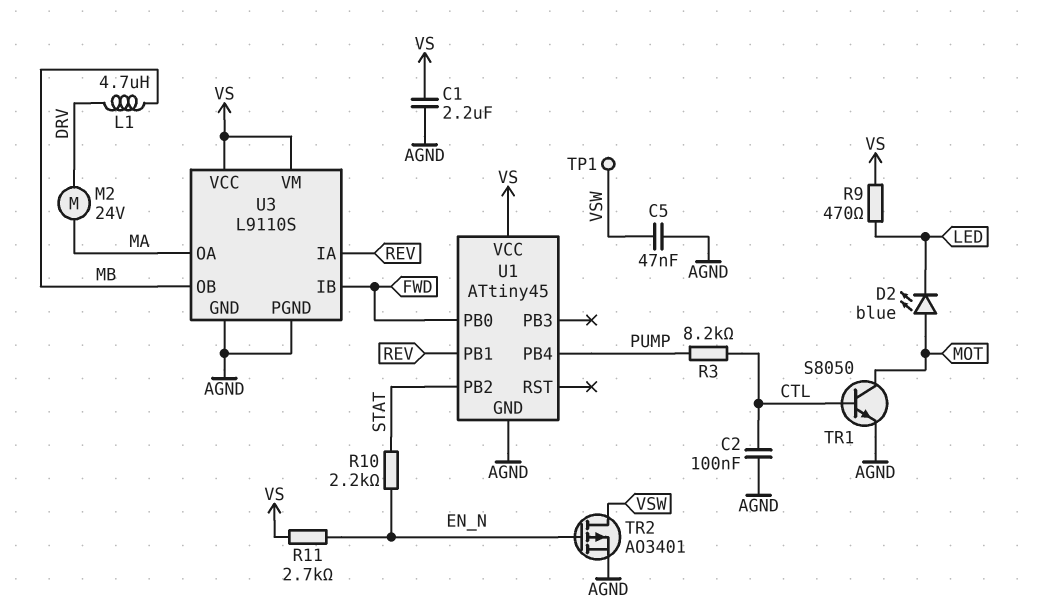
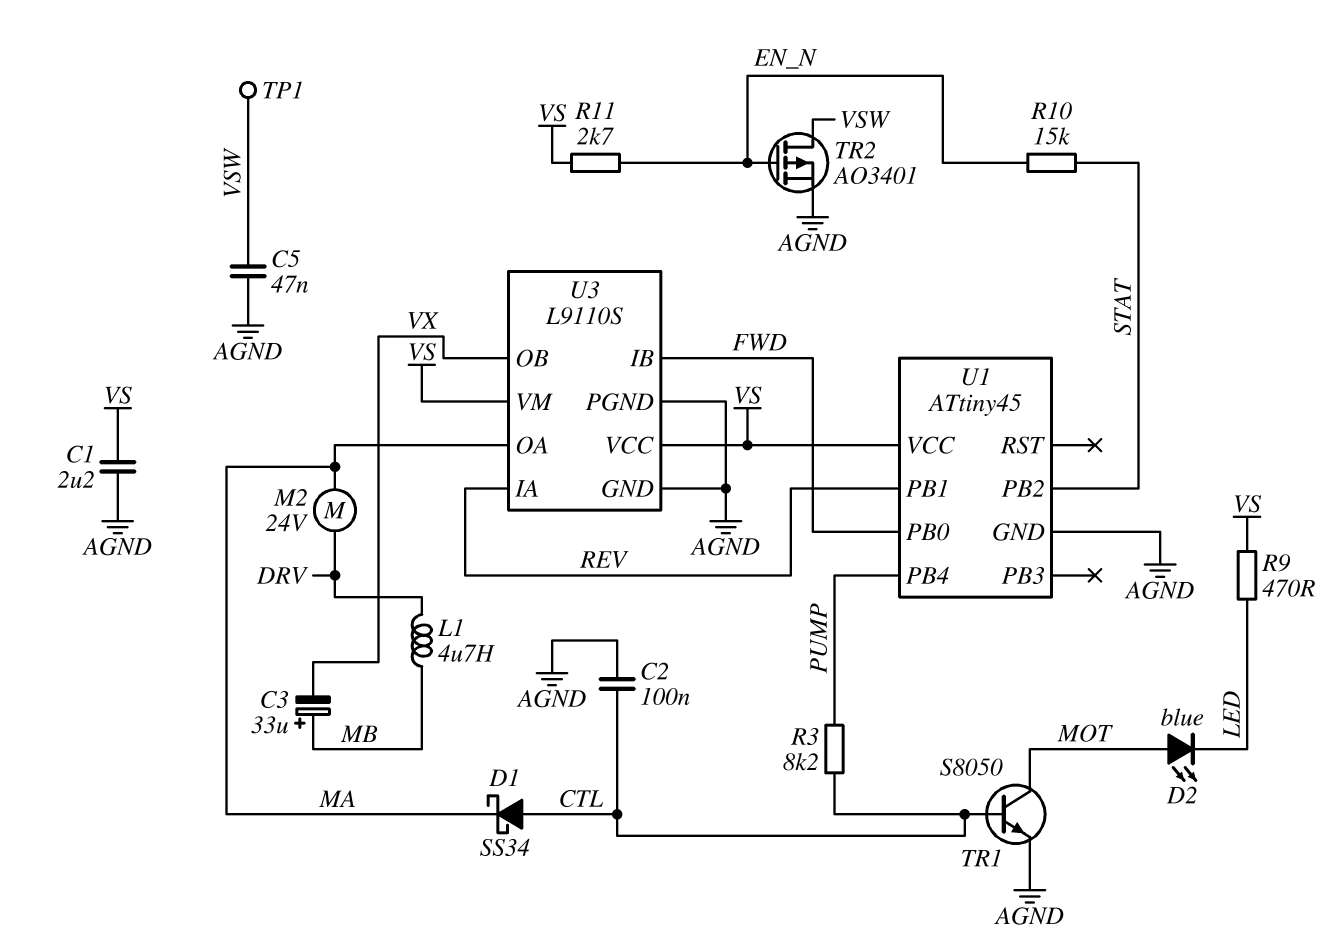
C3: none -> 33uF (plus MB, minus VX)
D1: none -> schottky SS34 (A CTL, K MA)
R10: 2.2k (EN_N, STAT) -> 15k (EN_N, STAT)
U3 pin OB: MB -> VX

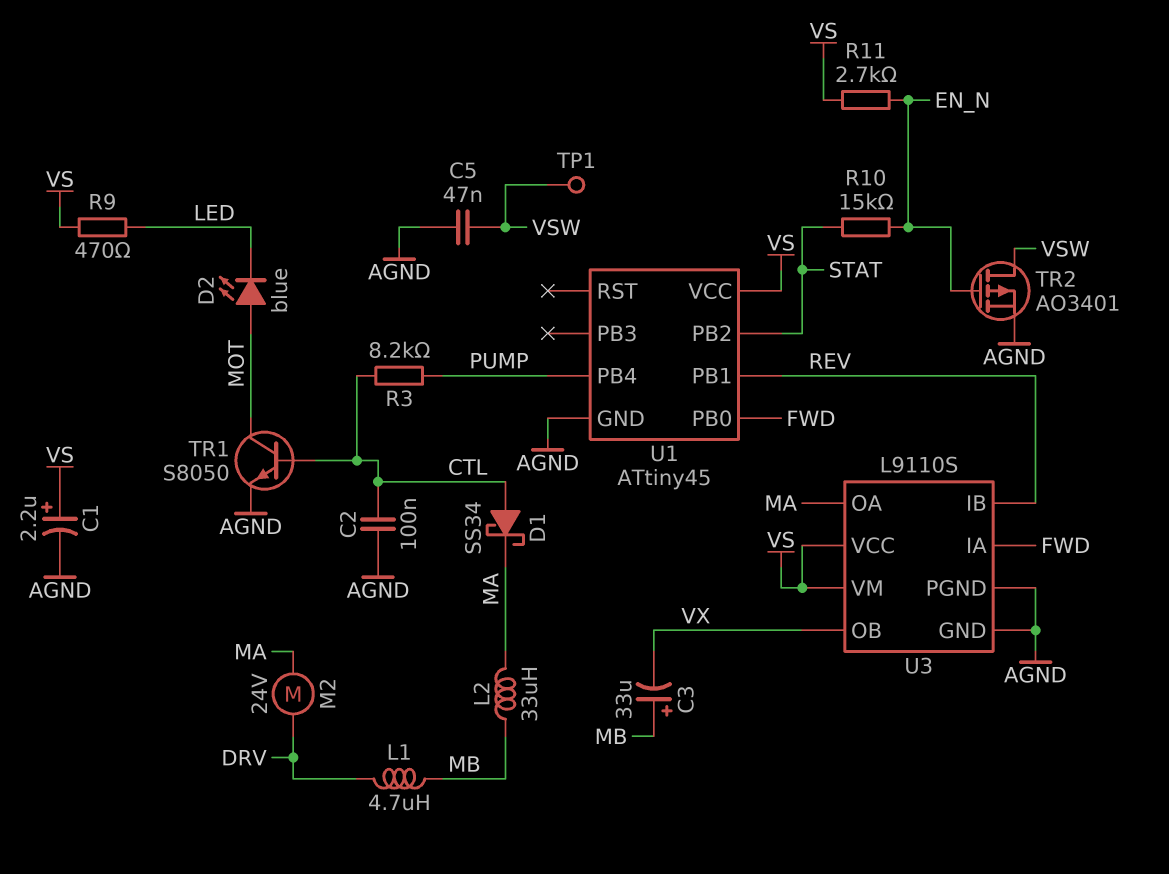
C1: 2.2uF (AGND, VS) -> 2.2uF (plus VS, minus AGND)
L2: none -> 33uH (MA, MB)
U3 pin IA: REV -> FWD
U3 pin IB: FWD -> REV

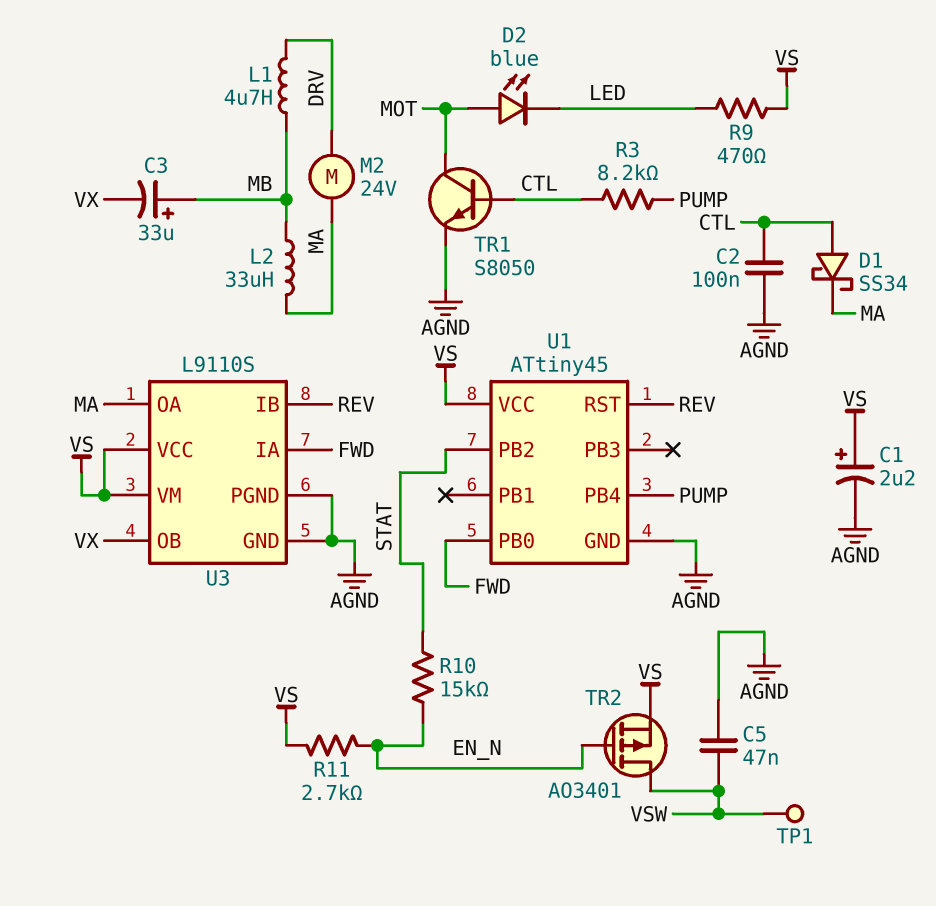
TR2: PMOS AO3401 (G EN_N, D VSW, S AGND) -> PMOS AO3401 (G EN_N, D VSW, S VS)
U1 pin PB1: REV -> none
U1 pin RST: none -> REV

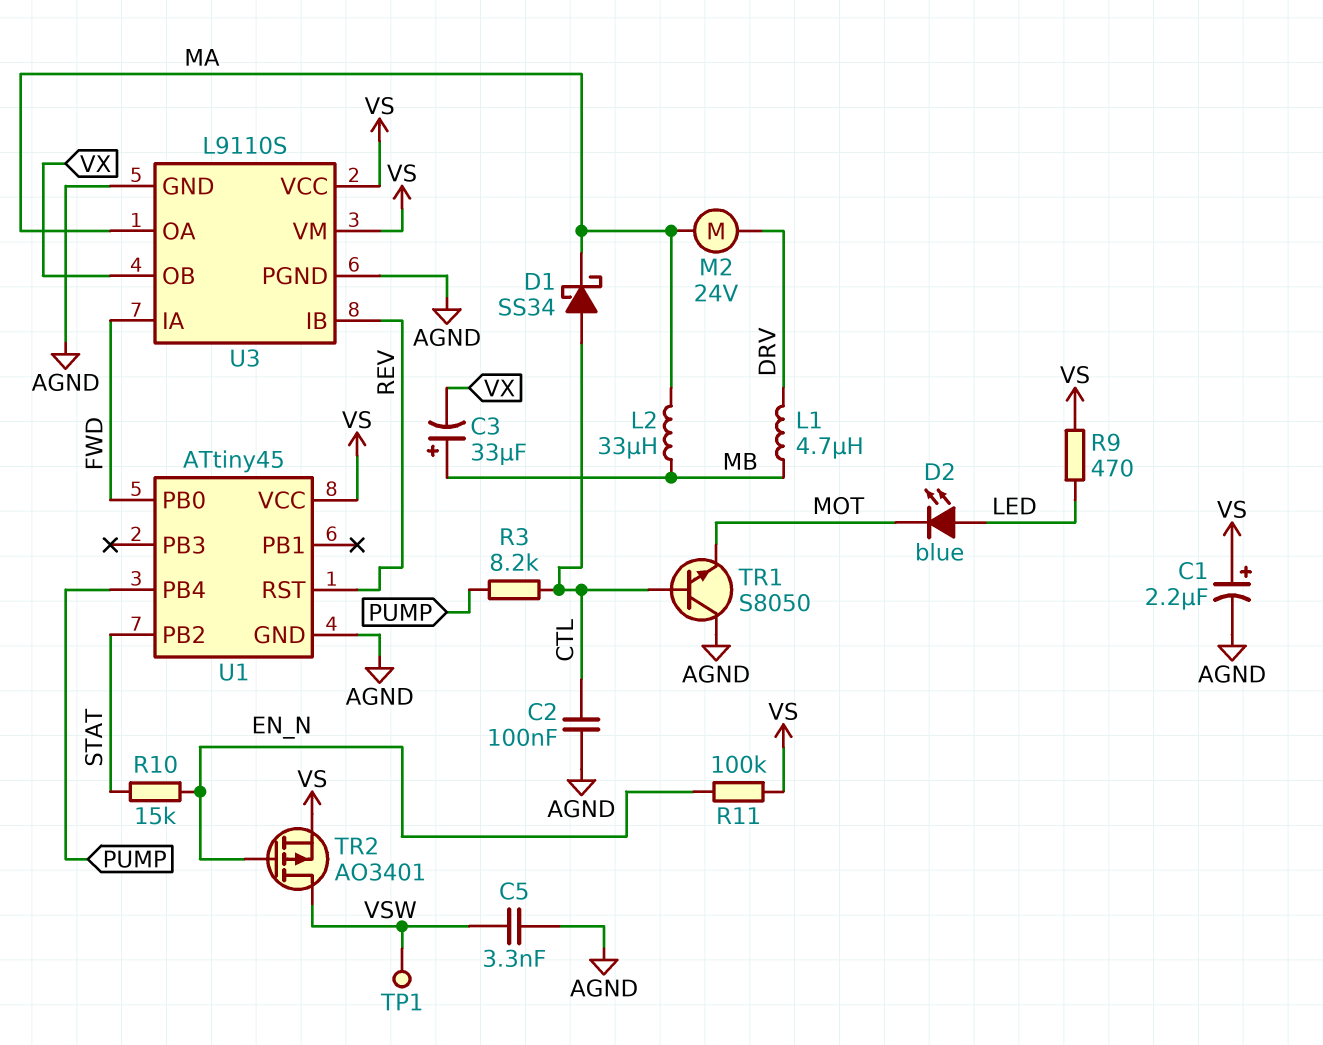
C5: 47nF (AGND, VSW) -> 3.3nF (AGND, VSW)
D2: LED blue (A MOT, K LED) -> LED blue (A LED, K MOT)
R11: 2.7k (EN_N, VS) -> 100k (EN_N, VS)
TR1: NPN S8050 (B CTL, C MOT, E AGND) -> NPN S8050 (B CTL, C AGND, E MOT)

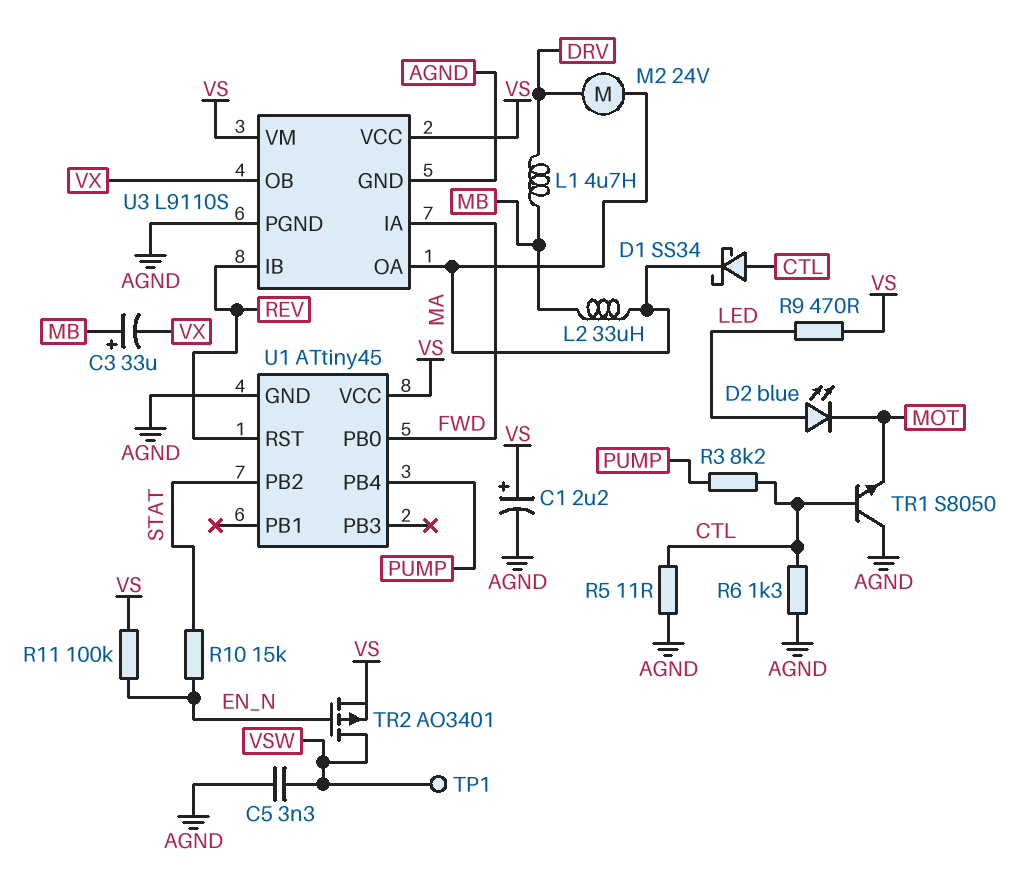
C2: 100nF (AGND, CTL) -> none
R5: none -> 11 (AGND, CTL)
R6: none -> 1.3k (AGND, CTL)

